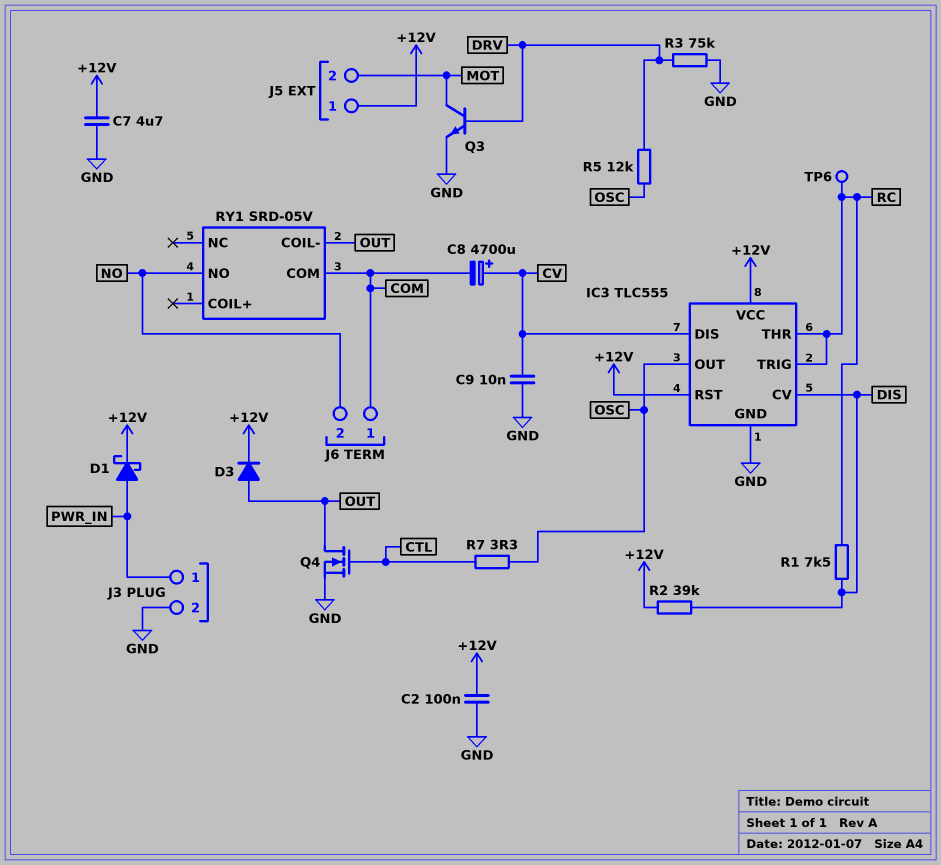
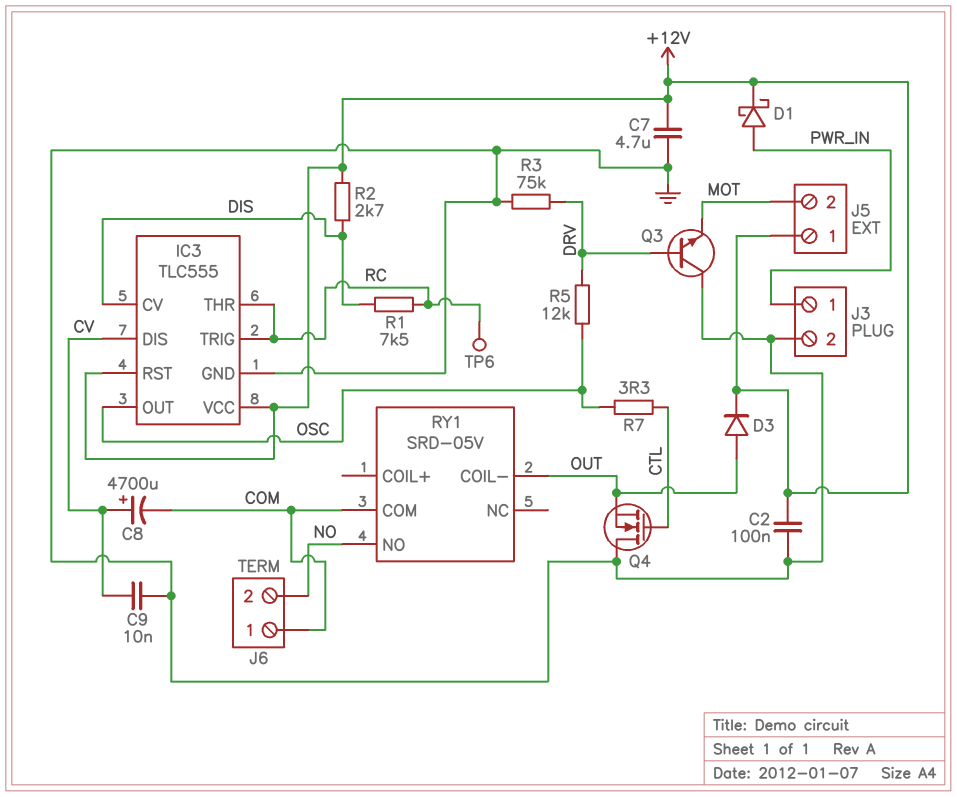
Q3: NPN (B DRV, C MOT, E GND) -> NPN (B DRV, C GND, E MOT)
Q4: NMOS (G CTL, D OUT, S GND) -> NMOS (G CTL, D GND, S OUT)
R2: 39k (+12V, DIS) -> 2.7k (+12V, DIS)

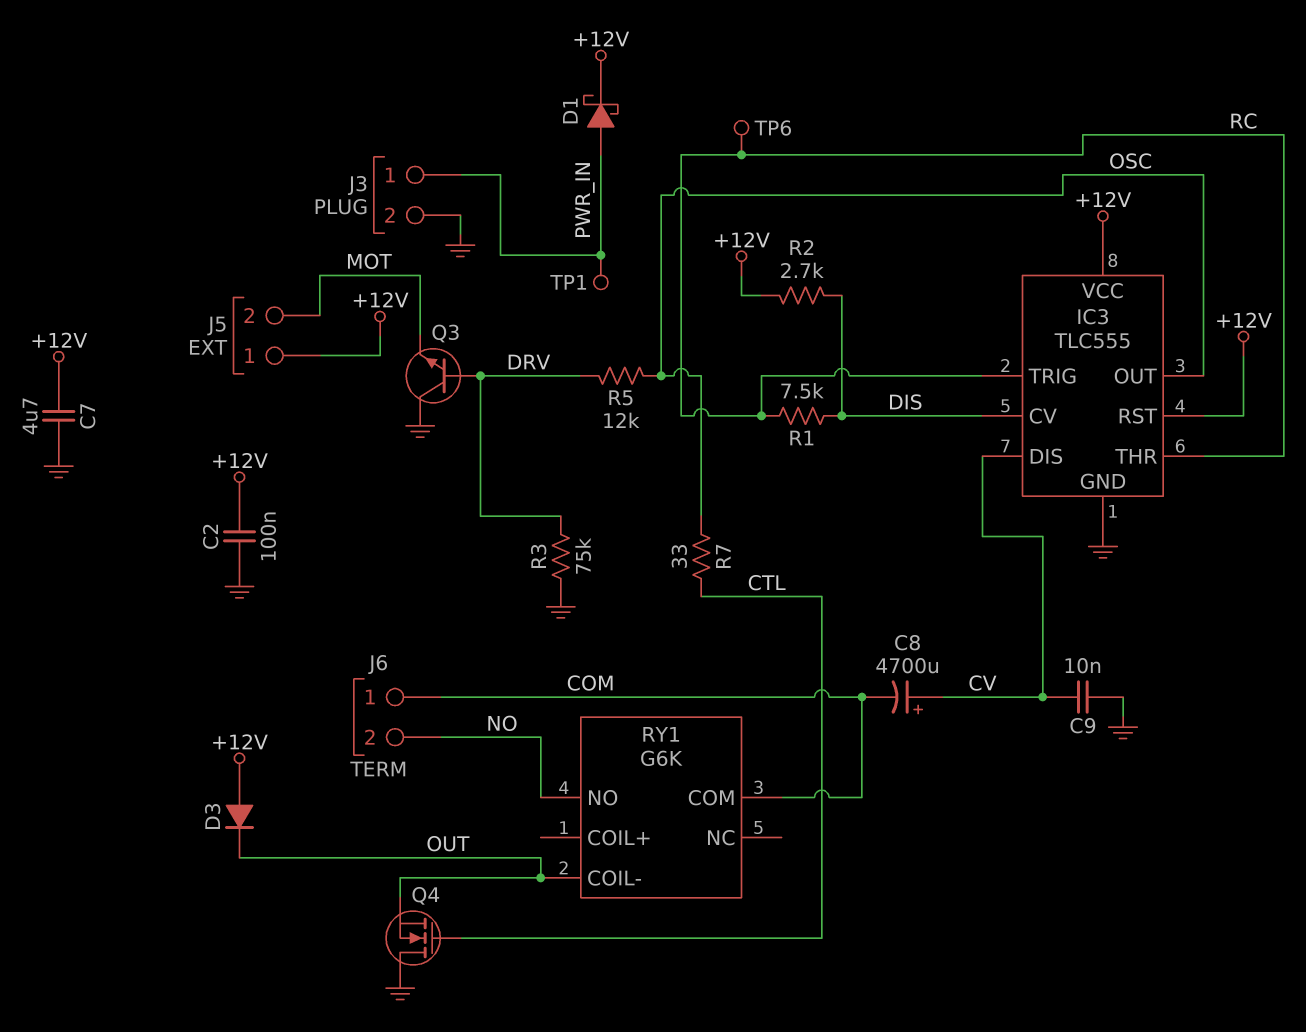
D3: diode (A OUT, K +12V) -> diode (A +12V, K OUT)
R7: 3.3 (CTL, OSC) -> 33 (CTL, OSC)
RY1: SRD-05V -> G6K
TP1: none -> test point (PWR_IN)

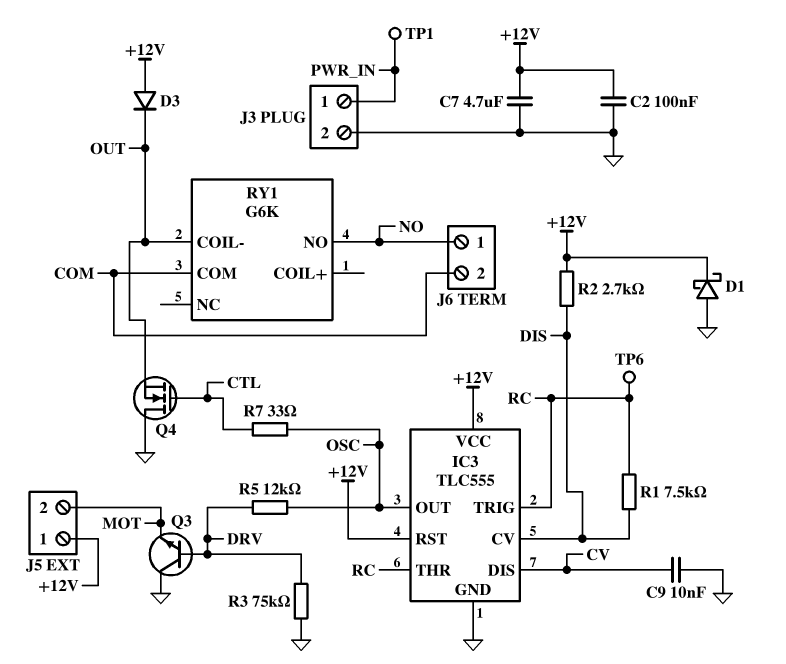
C8: 4700uF (plus CV, minus COM) -> none
D1: schottky (A PWR_IN, K +12V) -> schottky (A GND, K +12V)
J6 pin 1: COM -> NO
J6 pin 2: NO -> COM

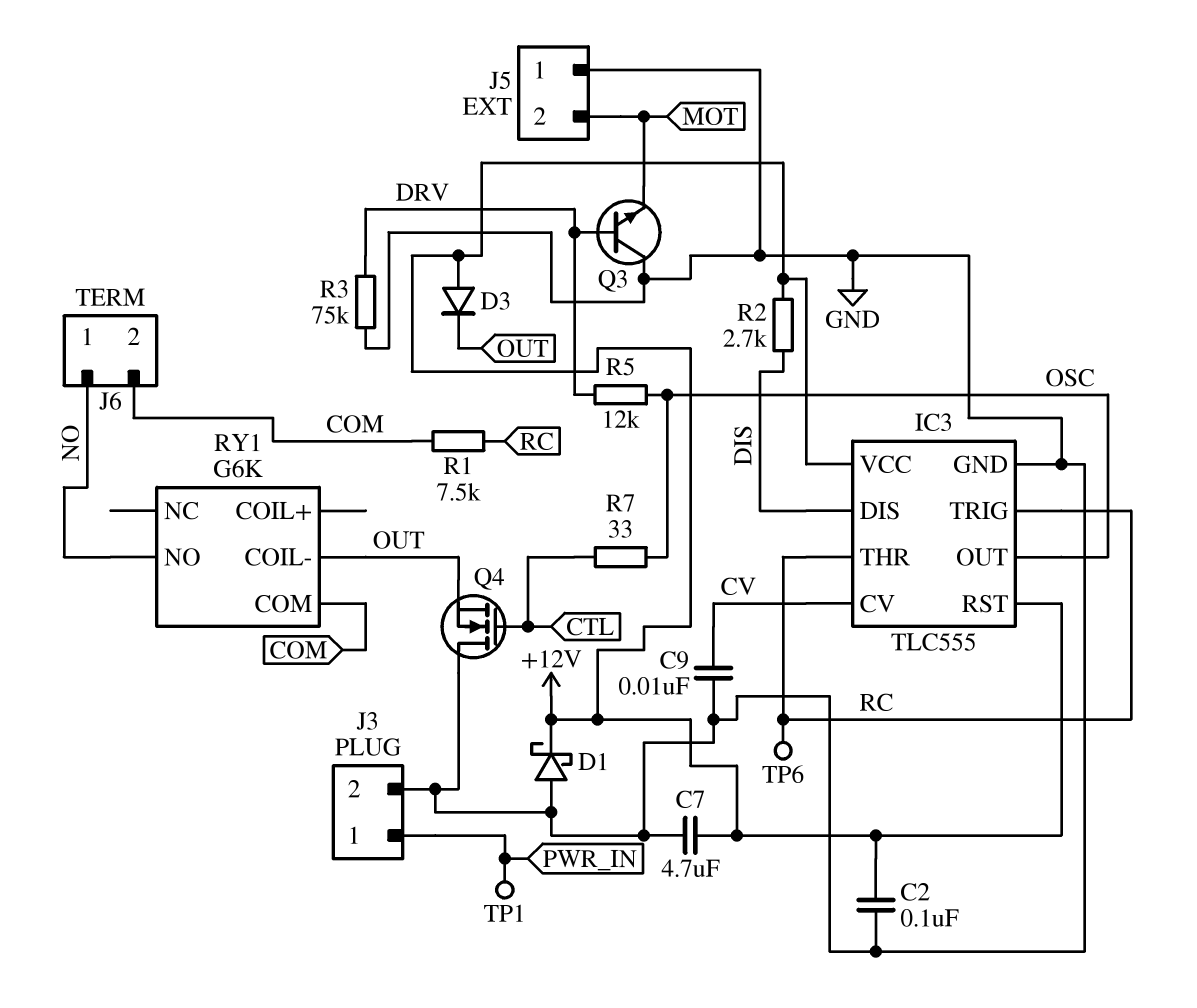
IC3 pin CV: DIS -> CV
IC3 pin DIS: CV -> DIS
J5 pin 1: +12V -> GND
R1: 7.5k (DIS, RC) -> 7.5k (COM, RC)

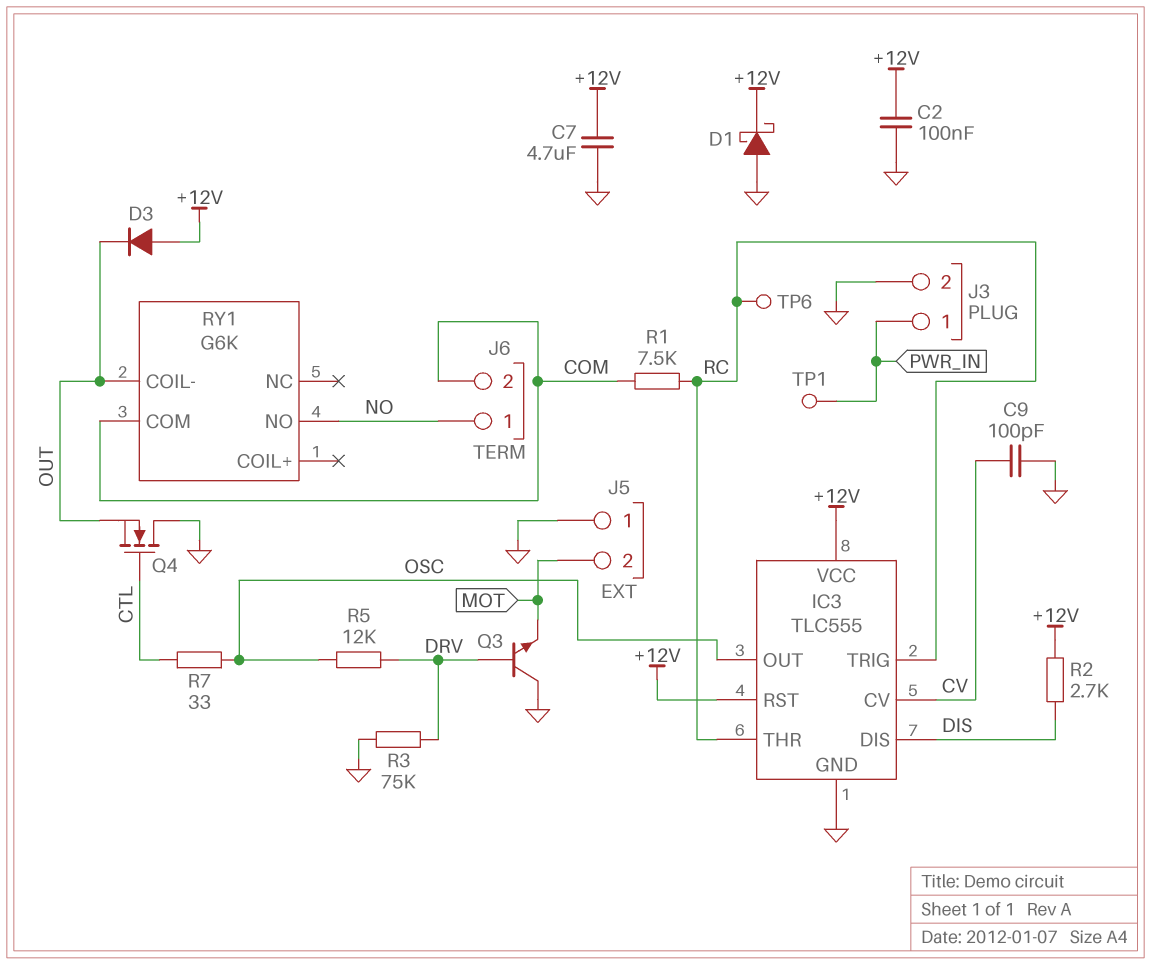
C9: 10nF (CV, GND) -> 100pF (CV, GND)

